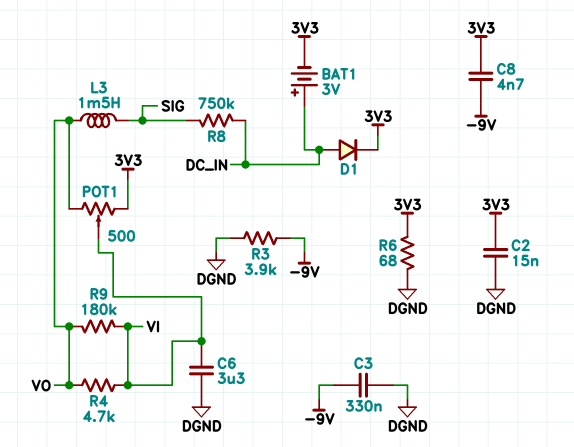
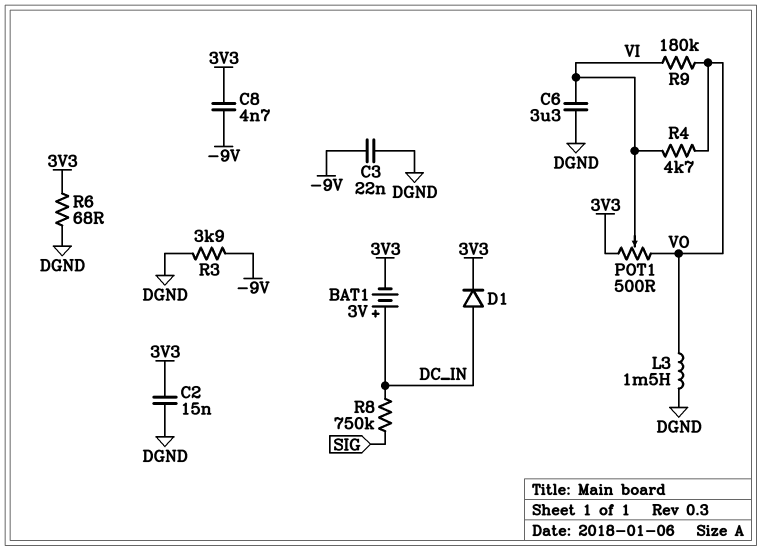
C3: 330nF (-9V, DGND) -> 22nF (-9V, DGND)
L3: 1.5mH (SIG, VO) -> 1.5mH (DGND, VO)

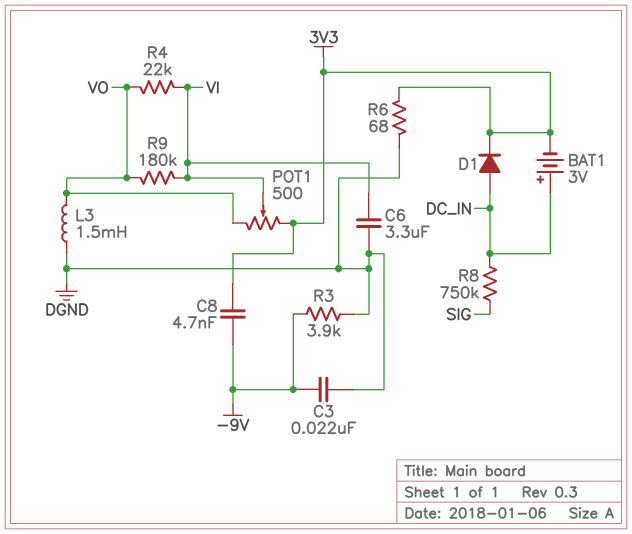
C2: 15nF (3V3, DGND) -> none
R4: 4.7k (VI, VO) -> 22k (VI, VO)

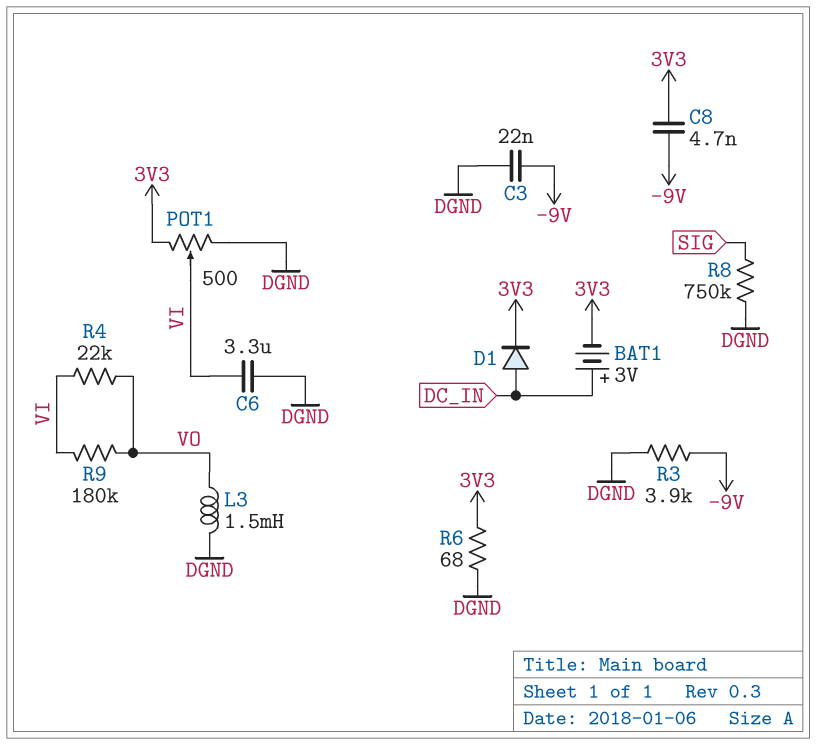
POT1: 500 (3V3, VO, wiper VI) -> 500 (3V3, DGND, wiper VI)
R8: 750k (DC_IN, SIG) -> 750k (DGND, SIG)

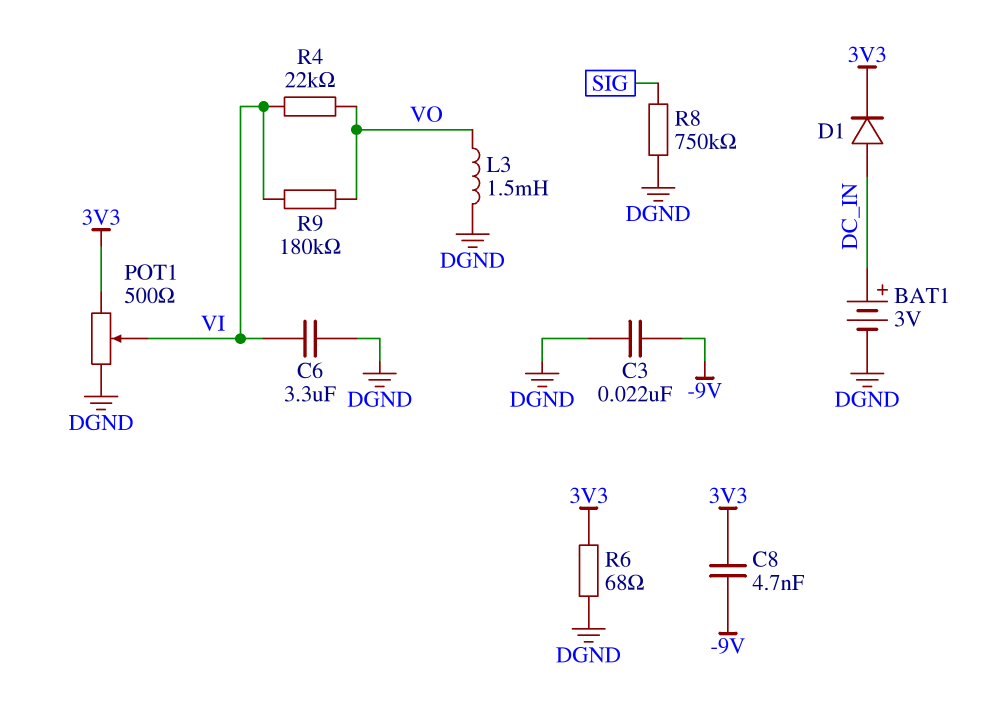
BAT1: 3V (plus DC_IN, minus 3V3) -> 3V (plus DC_IN, minus DGND)
R3: 3.9k (-9V, DGND) -> none

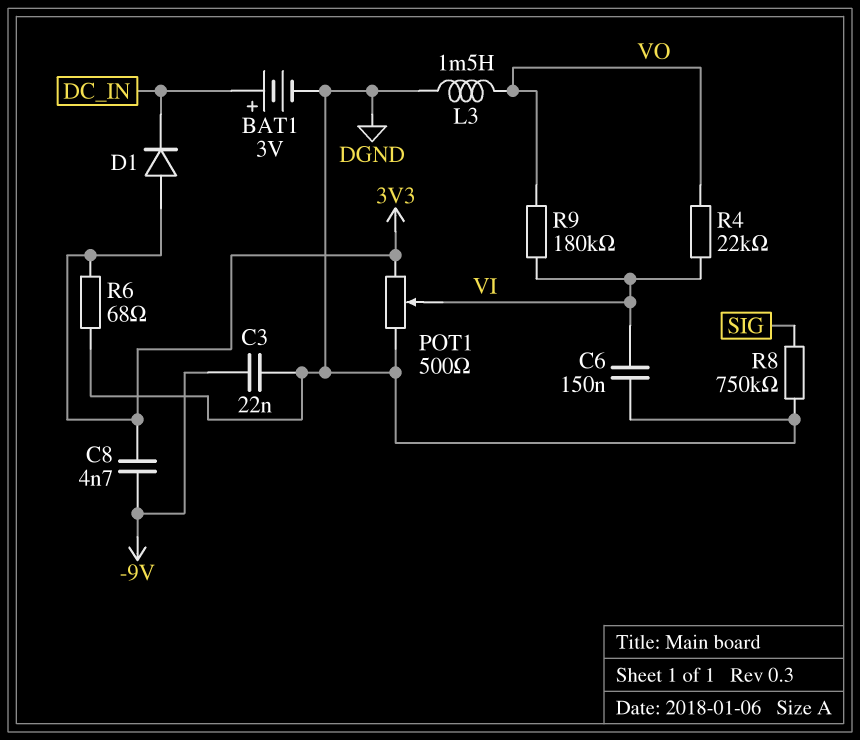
C6: 3.3uF (DGND, VI) -> 150nF (DGND, VI)
D1: diode (A DC_IN, K 3V3) -> diode (A 3V3, K DC_IN)

